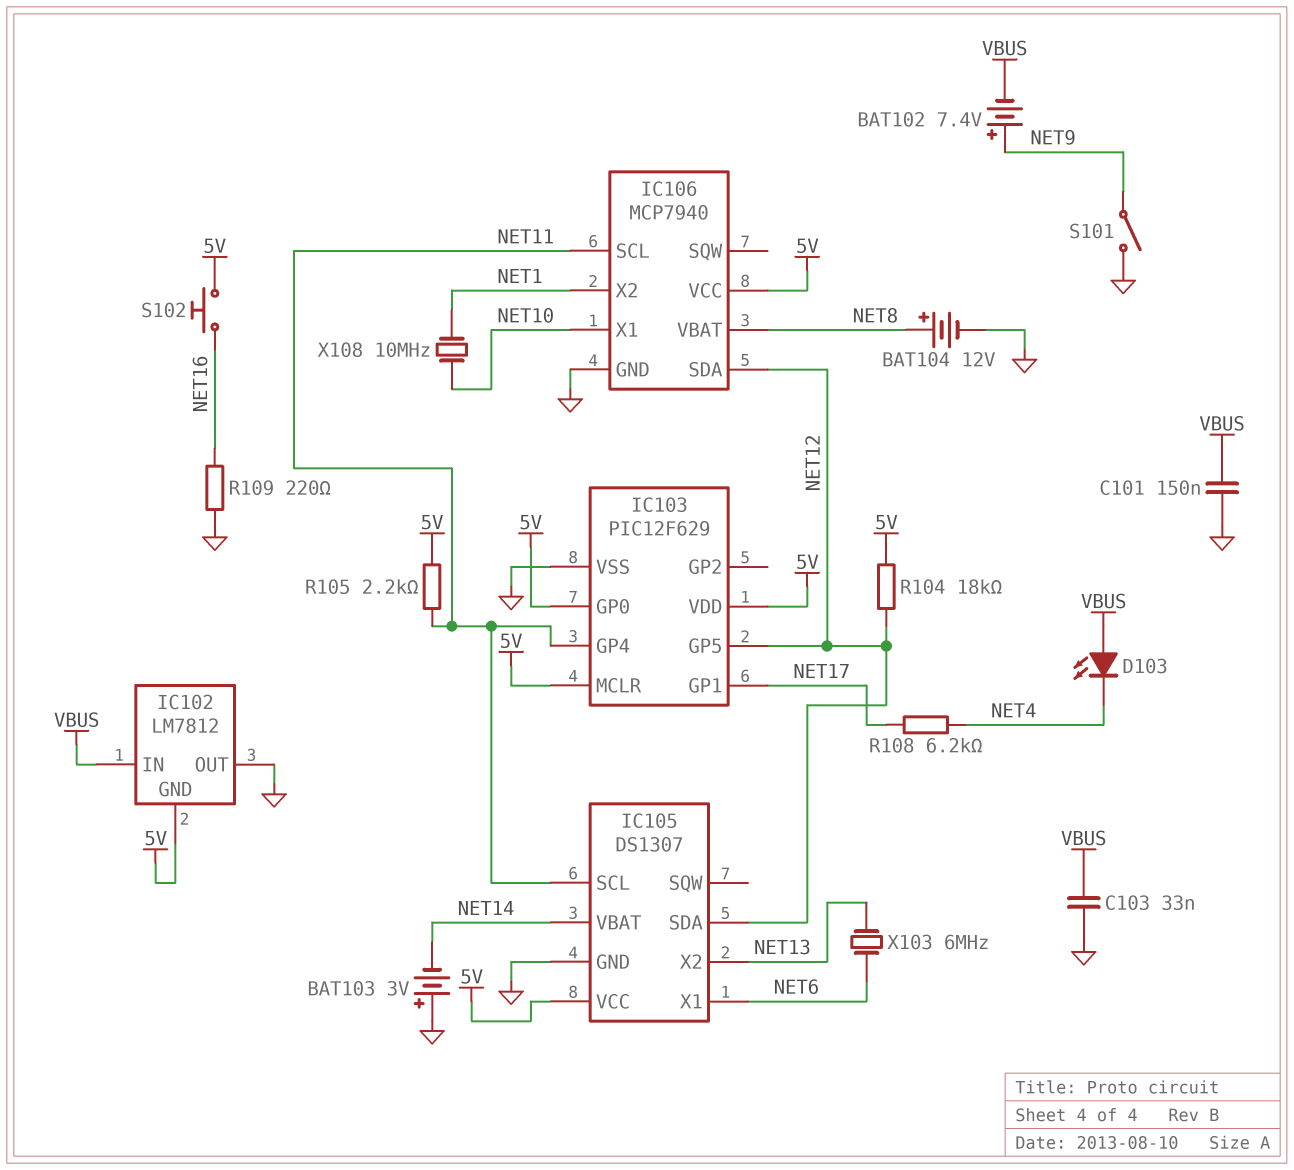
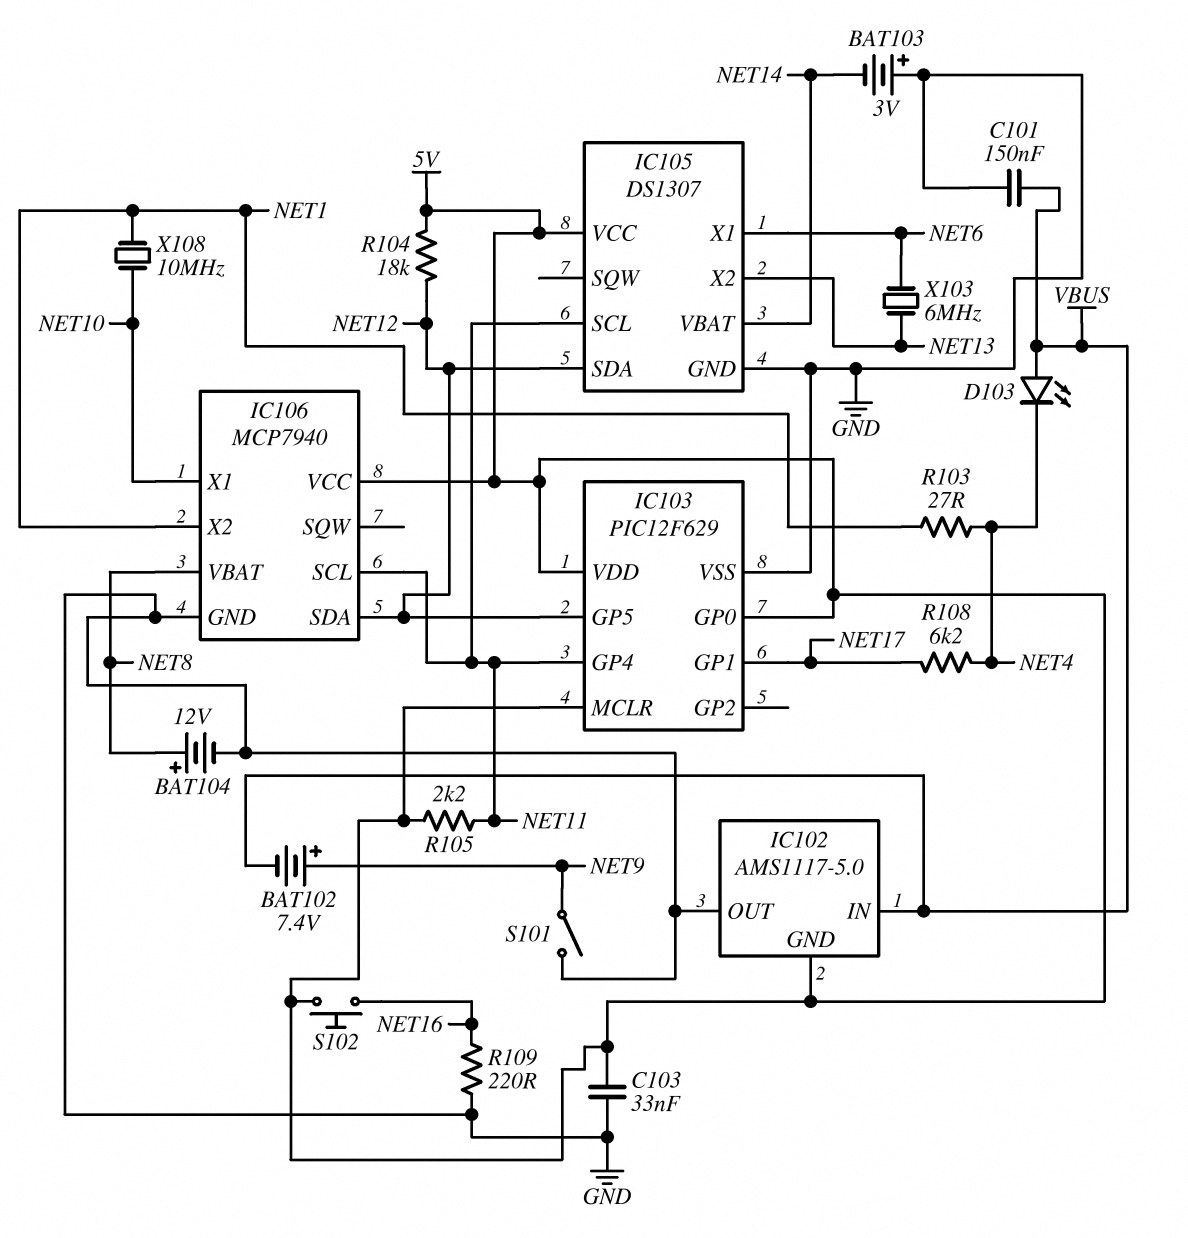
C103: 33nF (GND, VBUS) -> 33nF (5V, GND)
IC102: LM7812 -> AMS1117-5.0
R103: none -> 27 (NET1, NET4)

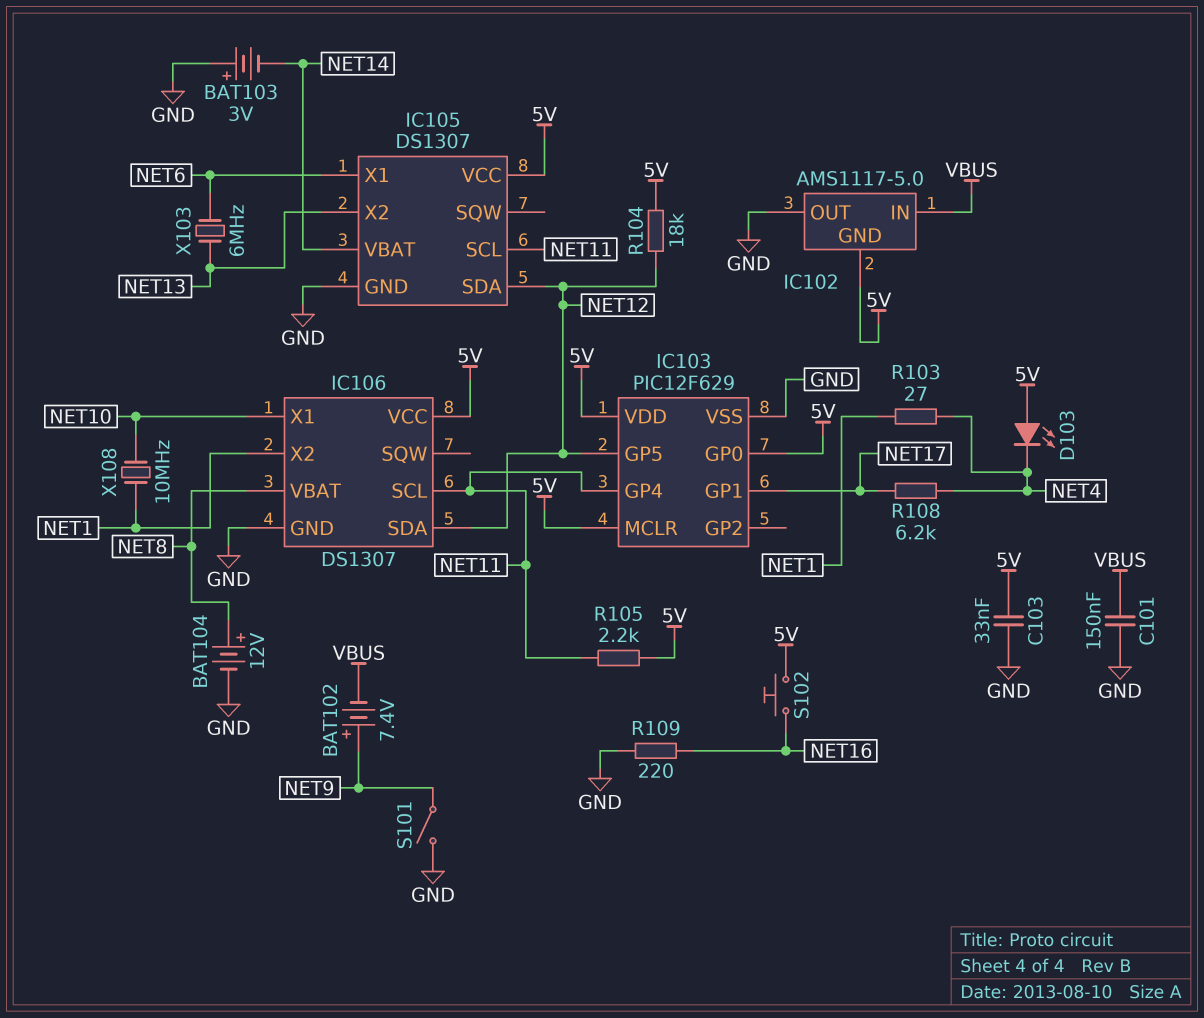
D103: LED (A VBUS, K NET4) -> LED (A 5V, K NET4)
IC106: MCP7940 -> DS1307

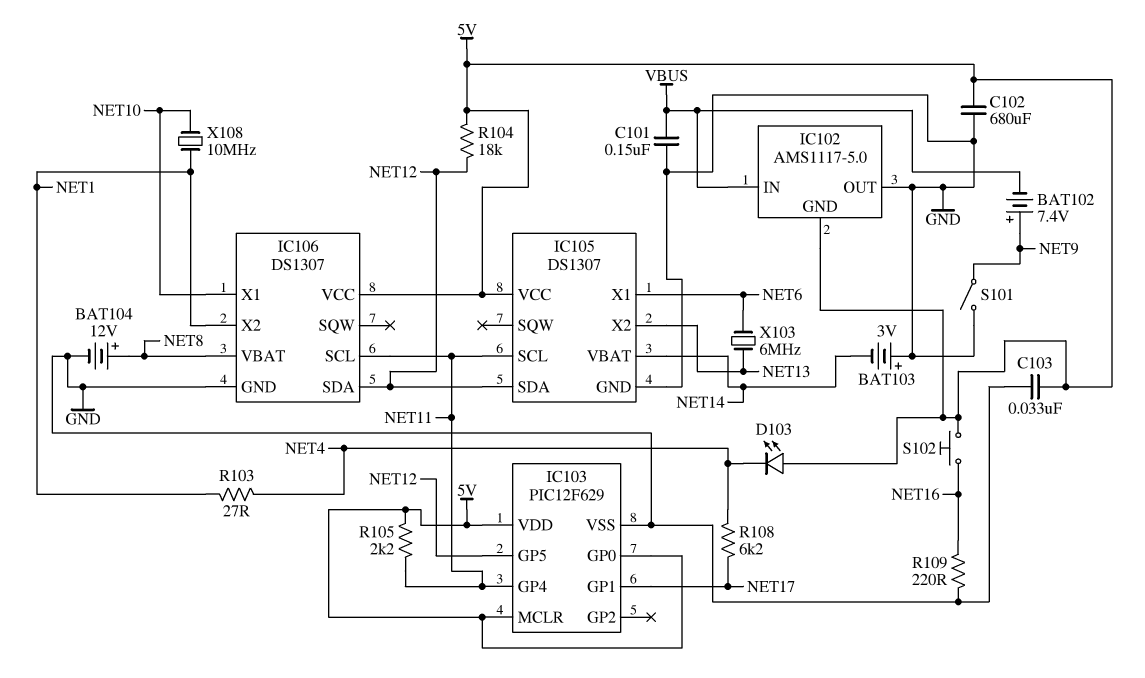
C102: none -> 680uF (5V, GND)

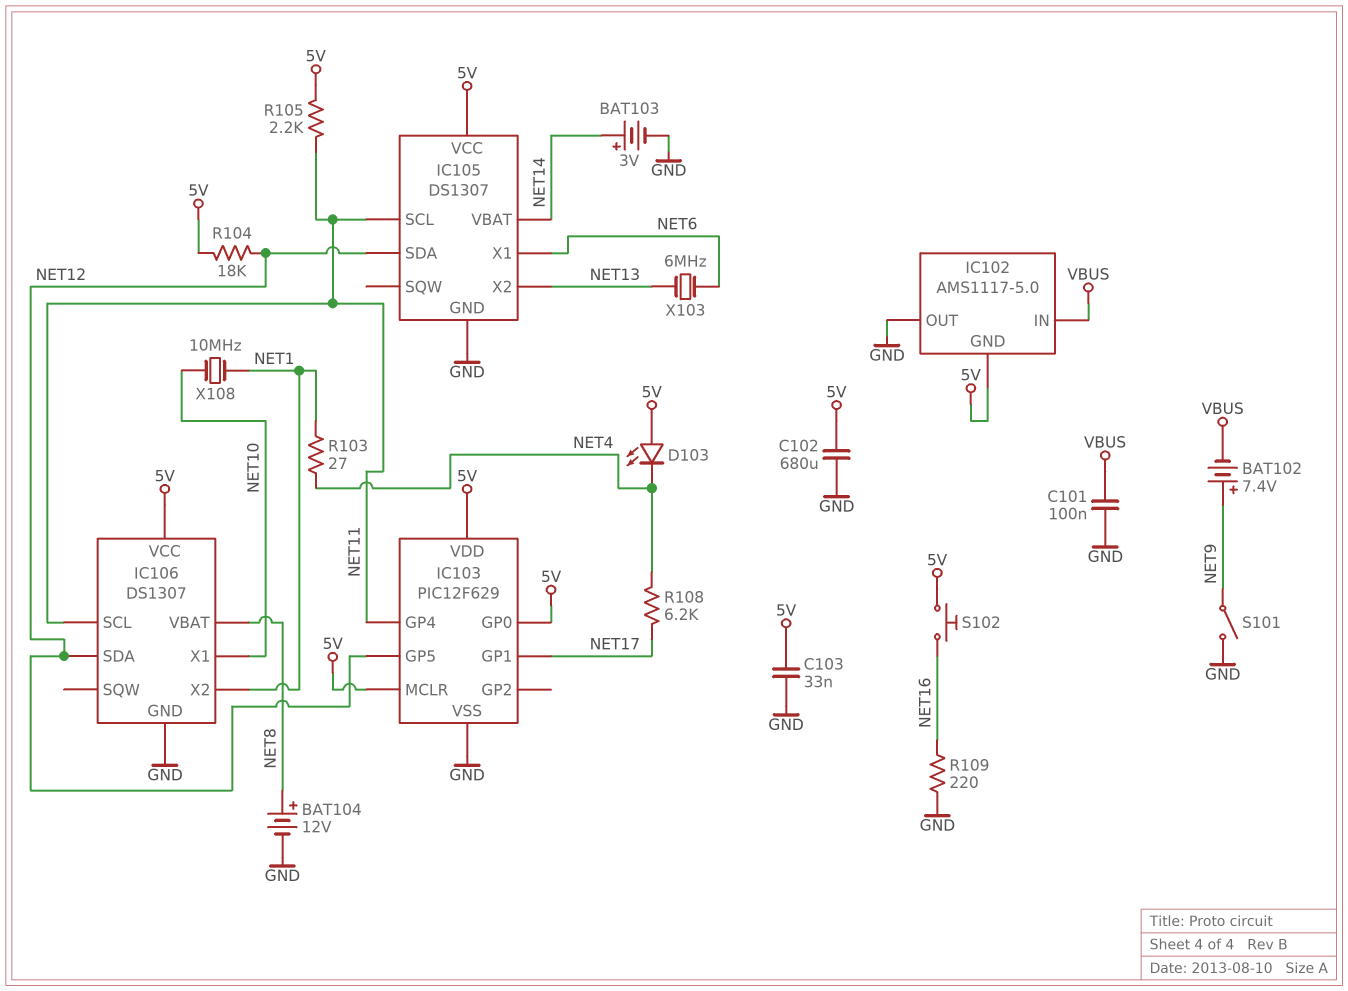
BAT103: 3V (plus GND, minus NET14) -> 3V (plus NET14, minus GND)
C101: 150nF (GND, VBUS) -> 100nF (GND, VBUS)

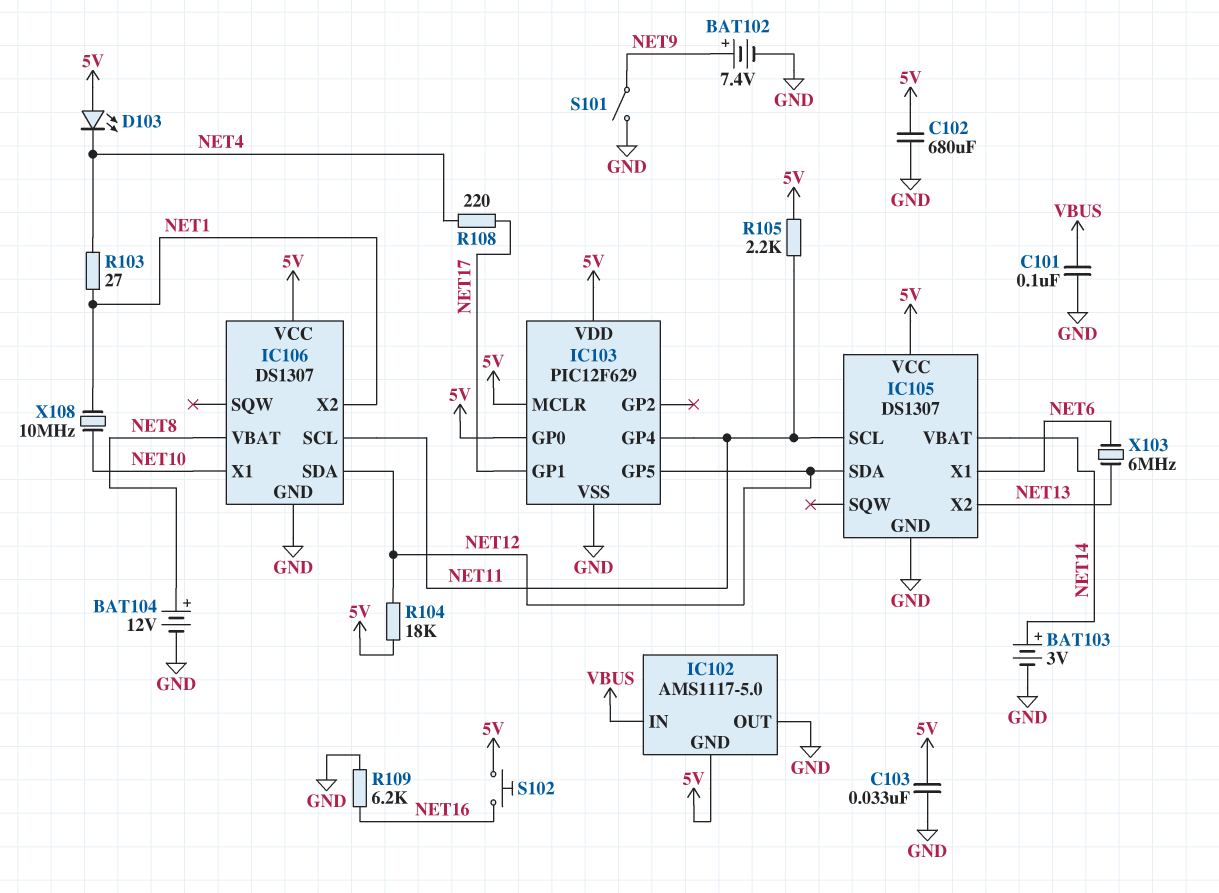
BAT102: 7.4V (plus NET9, minus VBUS) -> 7.4V (plus NET9, minus GND)
R108: 6.2k (NET4, NET17) -> 220 (NET4, NET17)
R109: 220 (GND, NET16) -> 6.2k (GND, NET16)

